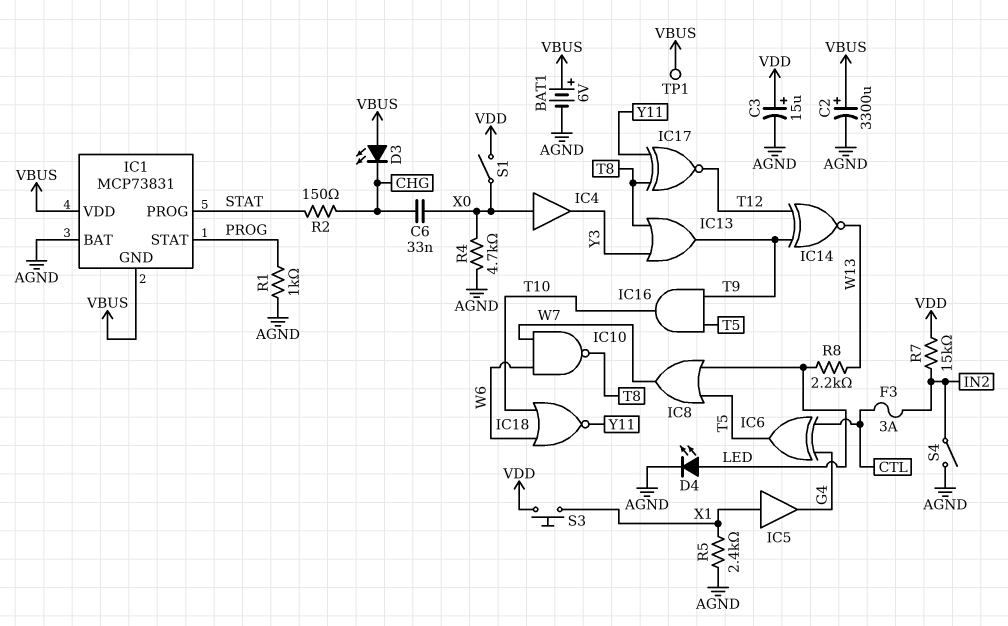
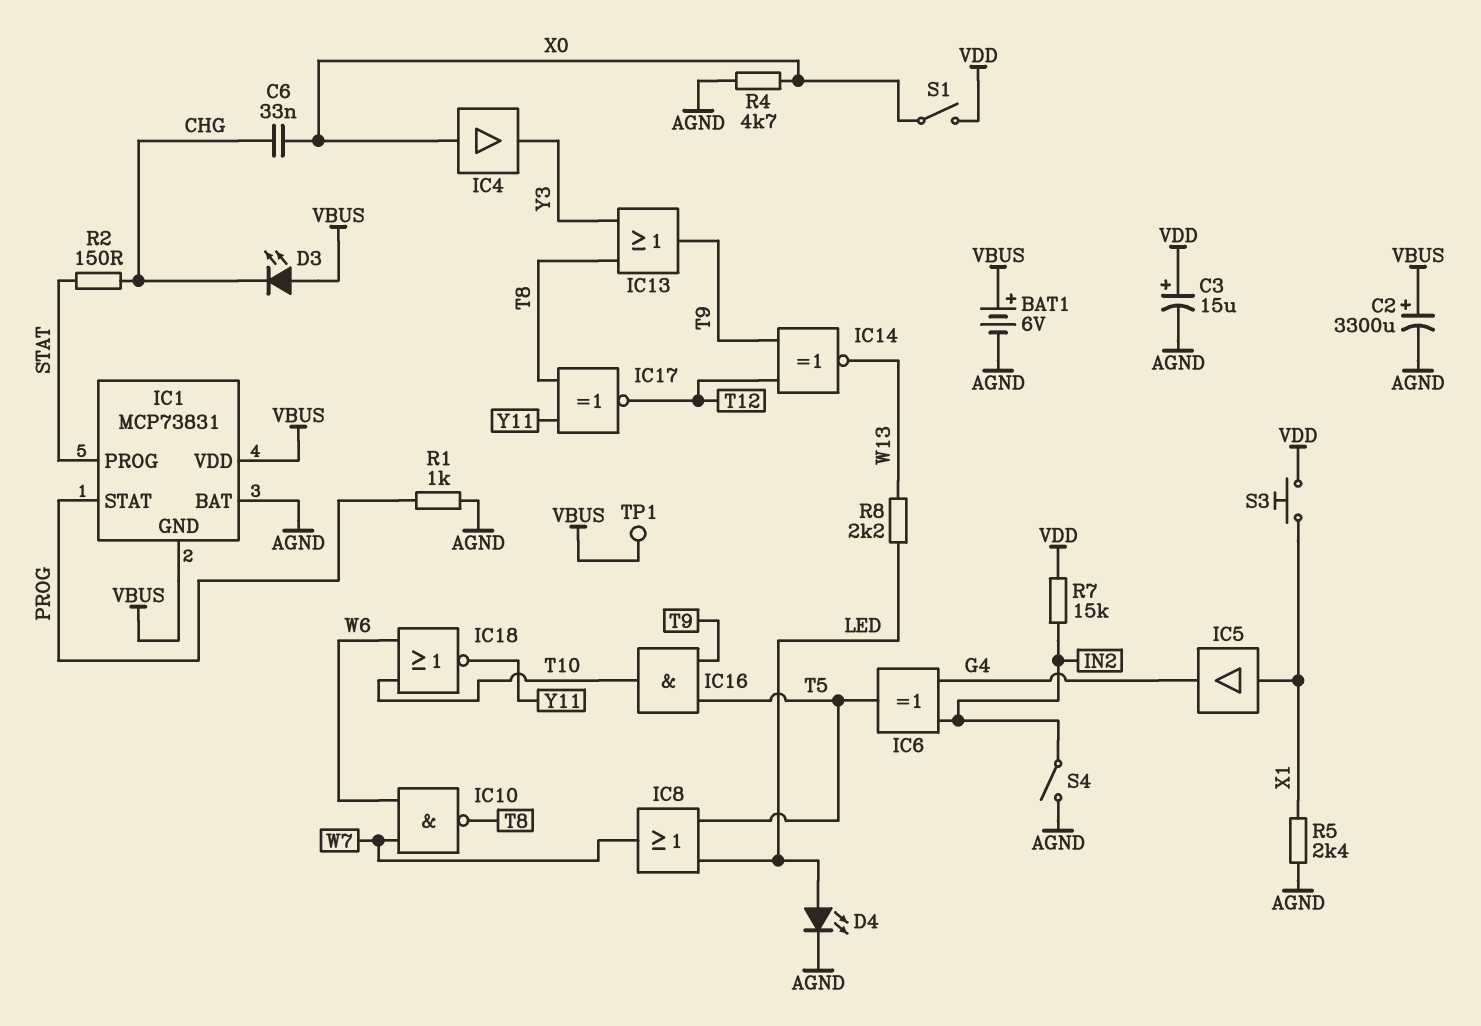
F3: 3A (CTL, IN2) -> none
IC6: XOR (in CTL, in G4, out T5) -> XOR (in G4, in IN2, out T5)

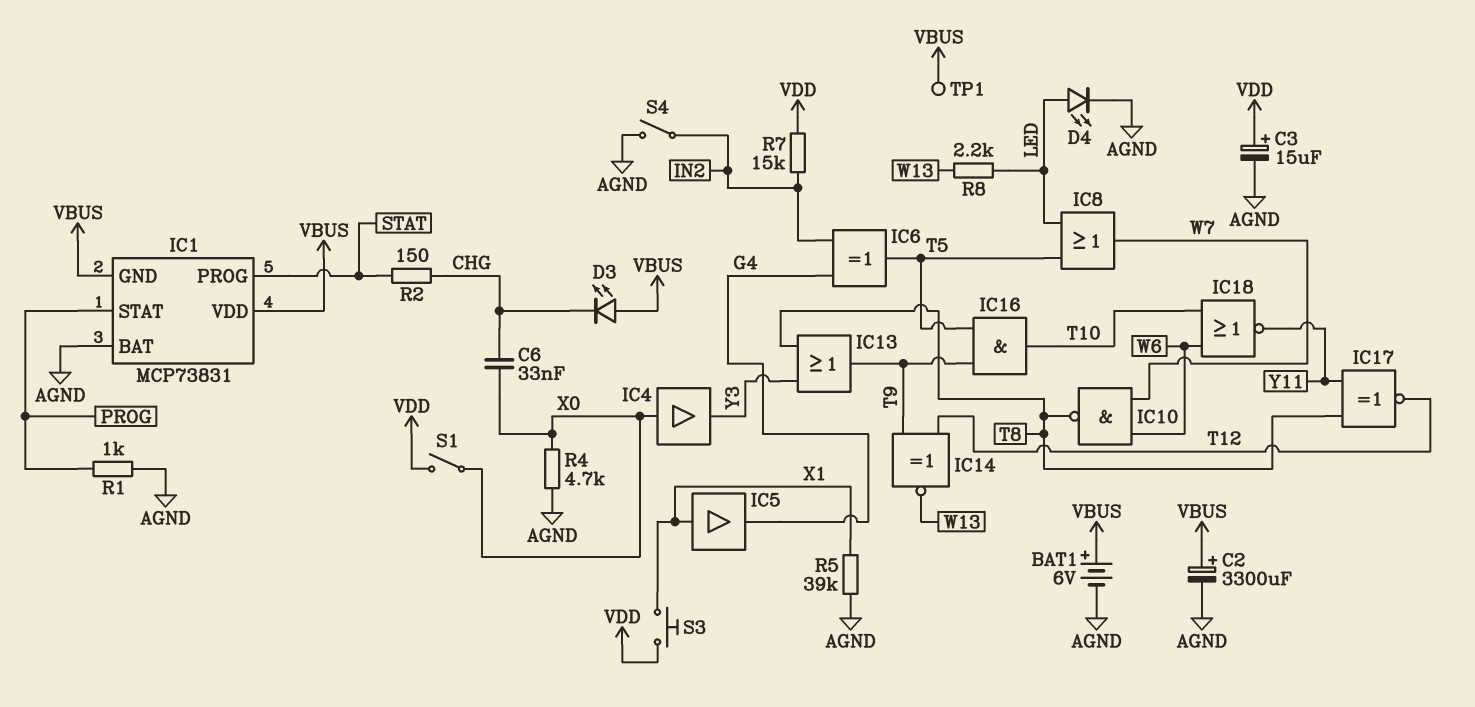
R5: 2.4k (AGND, X1) -> 39k (AGND, X1)

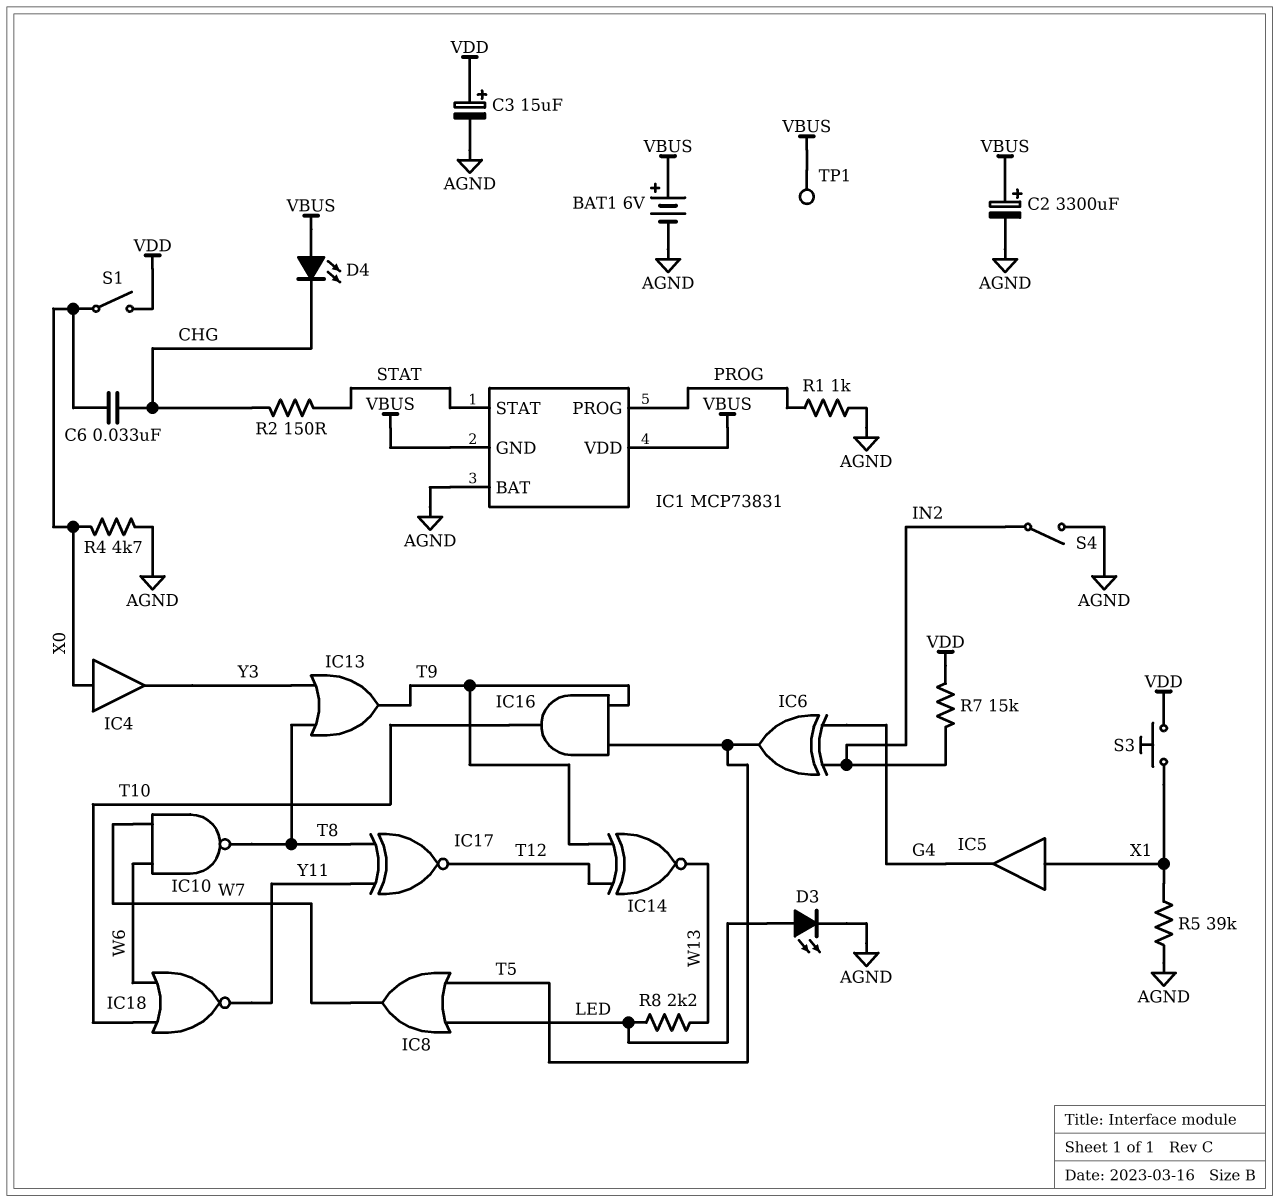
D3: LED (A VBUS, K CHG) -> LED (A LED, K AGND)
D4: LED (A LED, K AGND) -> LED (A VBUS, K CHG)
IC1 pin PROG: STAT -> PROG
IC1 pin STAT: PROG -> STAT

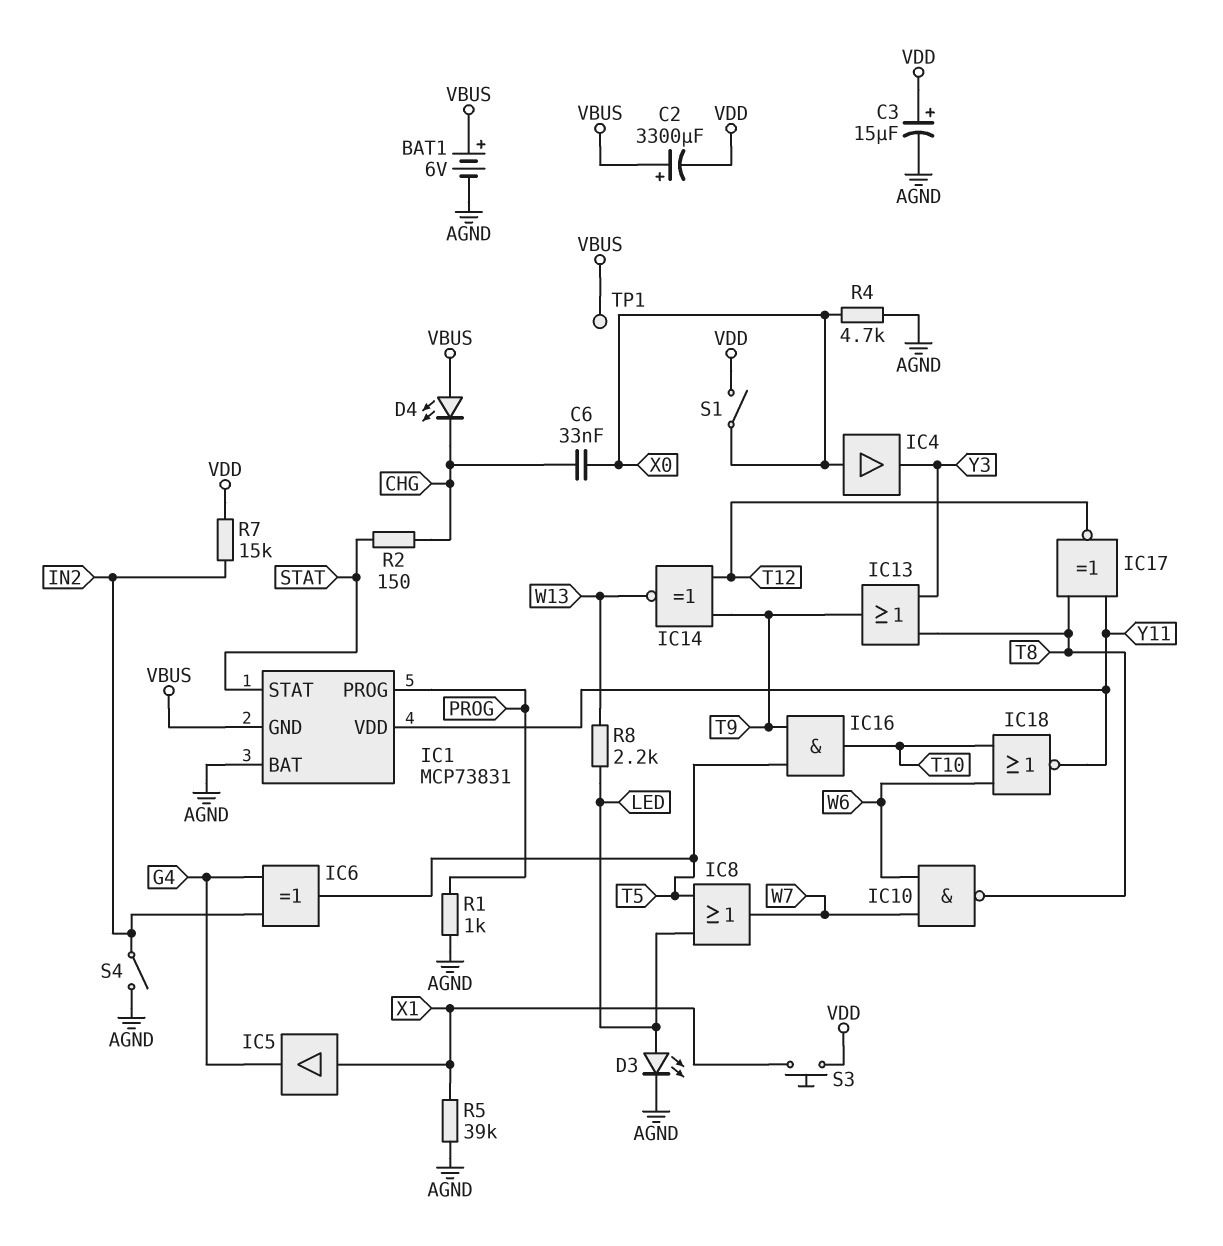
C2: 3300uF (plus VBUS, minus AGND) -> 3300uF (plus VBUS, minus VDD)
IC1 pin VDD: VBUS -> Y11

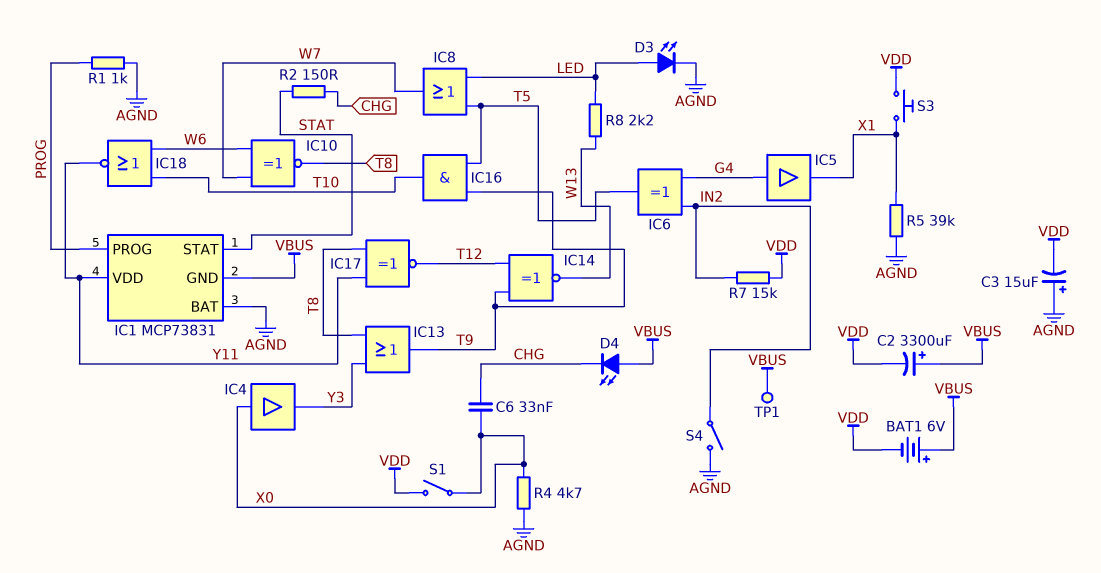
BAT1: 6V (plus VBUS, minus AGND) -> 6V (plus VBUS, minus VDD)
C3: 15uF (plus VDD, minus AGND) -> 15uF (plus AGND, minus VDD)
IC5: buffer (in X1, out G4) -> buffer (in G4, out X1)
IC10: NAND (in W6, in W7, out T8) -> XNOR (in W6, in W7, out T8)

